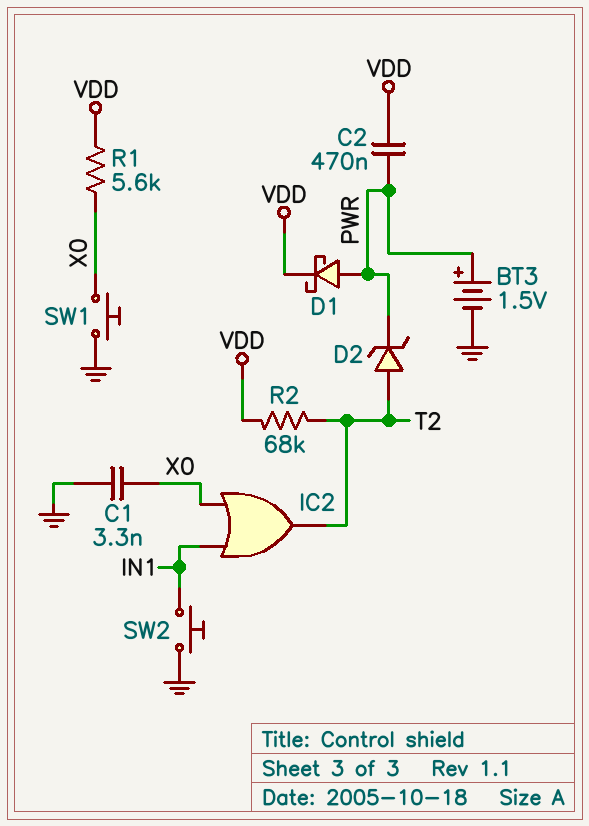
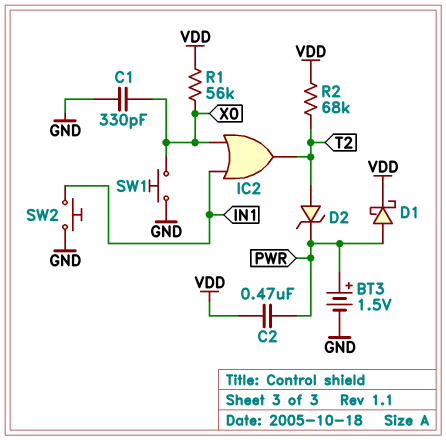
C1: 3.3nF (GND, X0) -> 330pF (GND, X0)
R1: 5.6k (VDD, X0) -> 56k (VDD, X0)

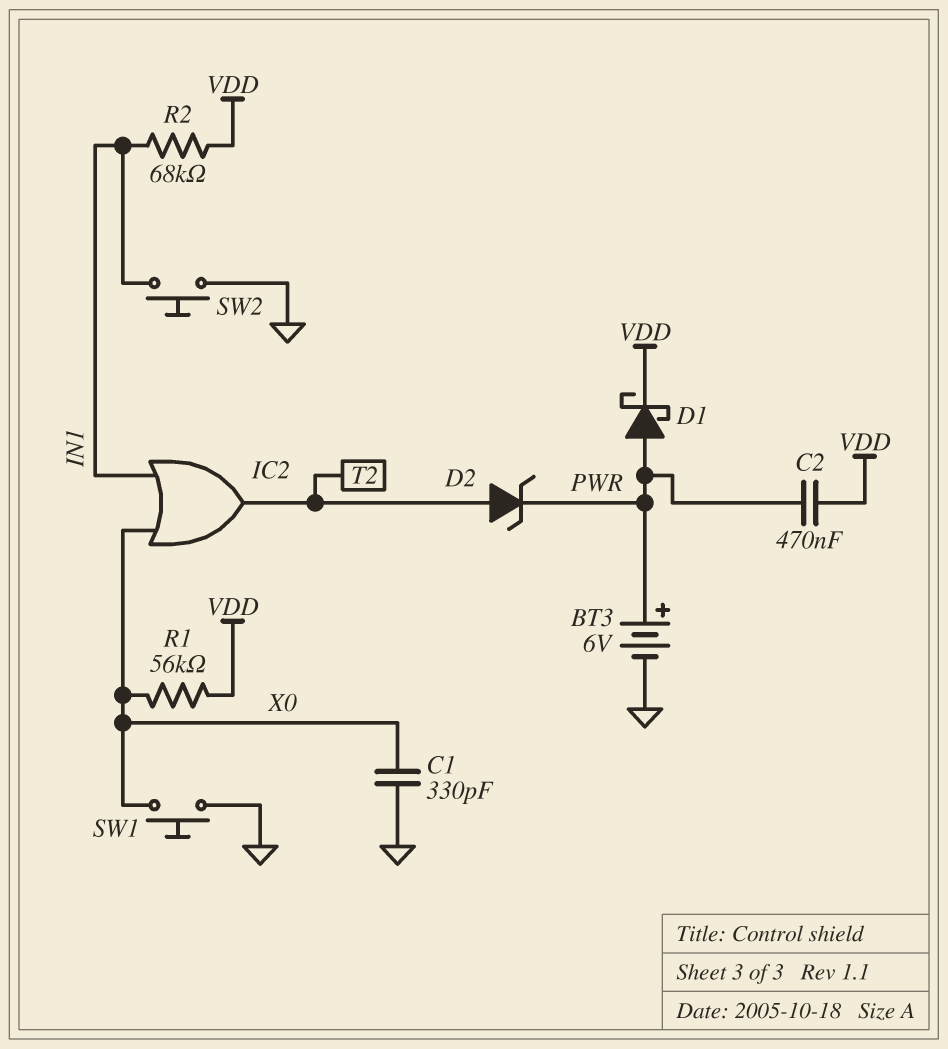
BT3: 1.5V (plus PWR, minus GND) -> 6V (plus PWR, minus GND)
R2: 68k (T2, VDD) -> 68k (IN1, VDD)

